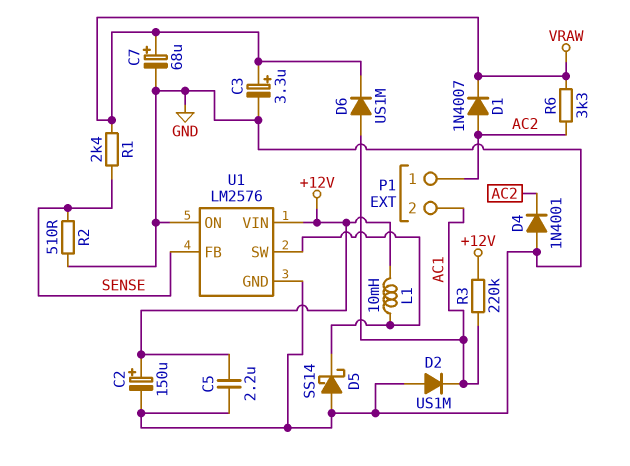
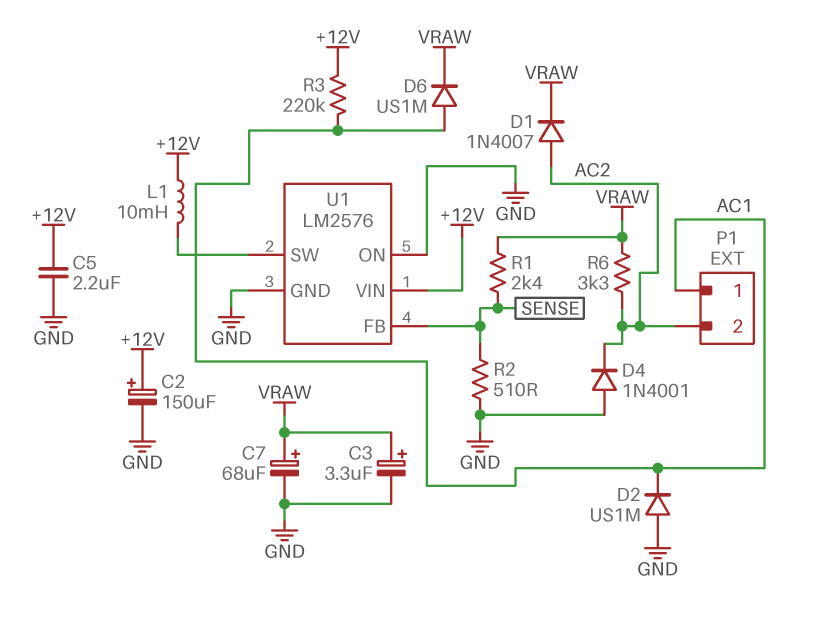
D5: schottky SS14 (A GND, K U1/SW) -> none
P1 pin 1: AC2 -> AC1
P1 pin 2: AC1 -> AC2

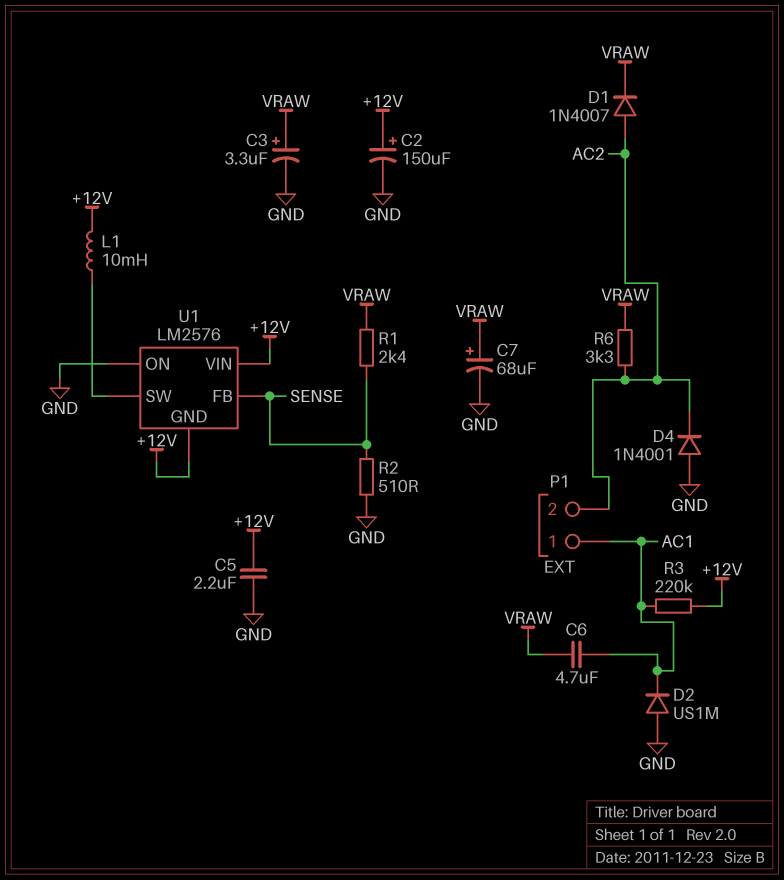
C6: none -> 4.7uF (AC1, VRAW)
D6: diode US1M (A AC1, K VRAW) -> none
U1 pin GND: GND -> +12V

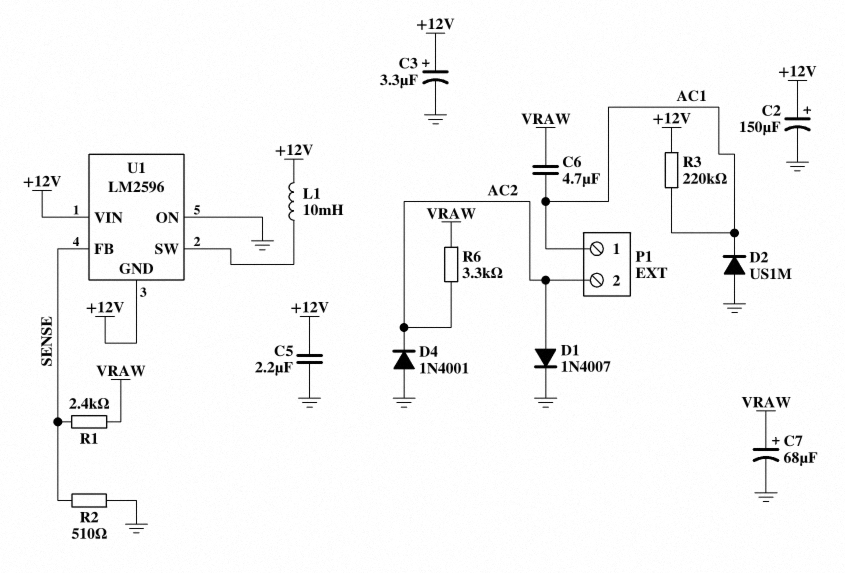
C3: 3.3uF (plus VRAW, minus GND) -> 3.3uF (plus +12V, minus GND)
D1: diode 1N4007 (A AC2, K VRAW) -> diode 1N4007 (A AC2, K GND)
U1: LM2576 -> LM2596

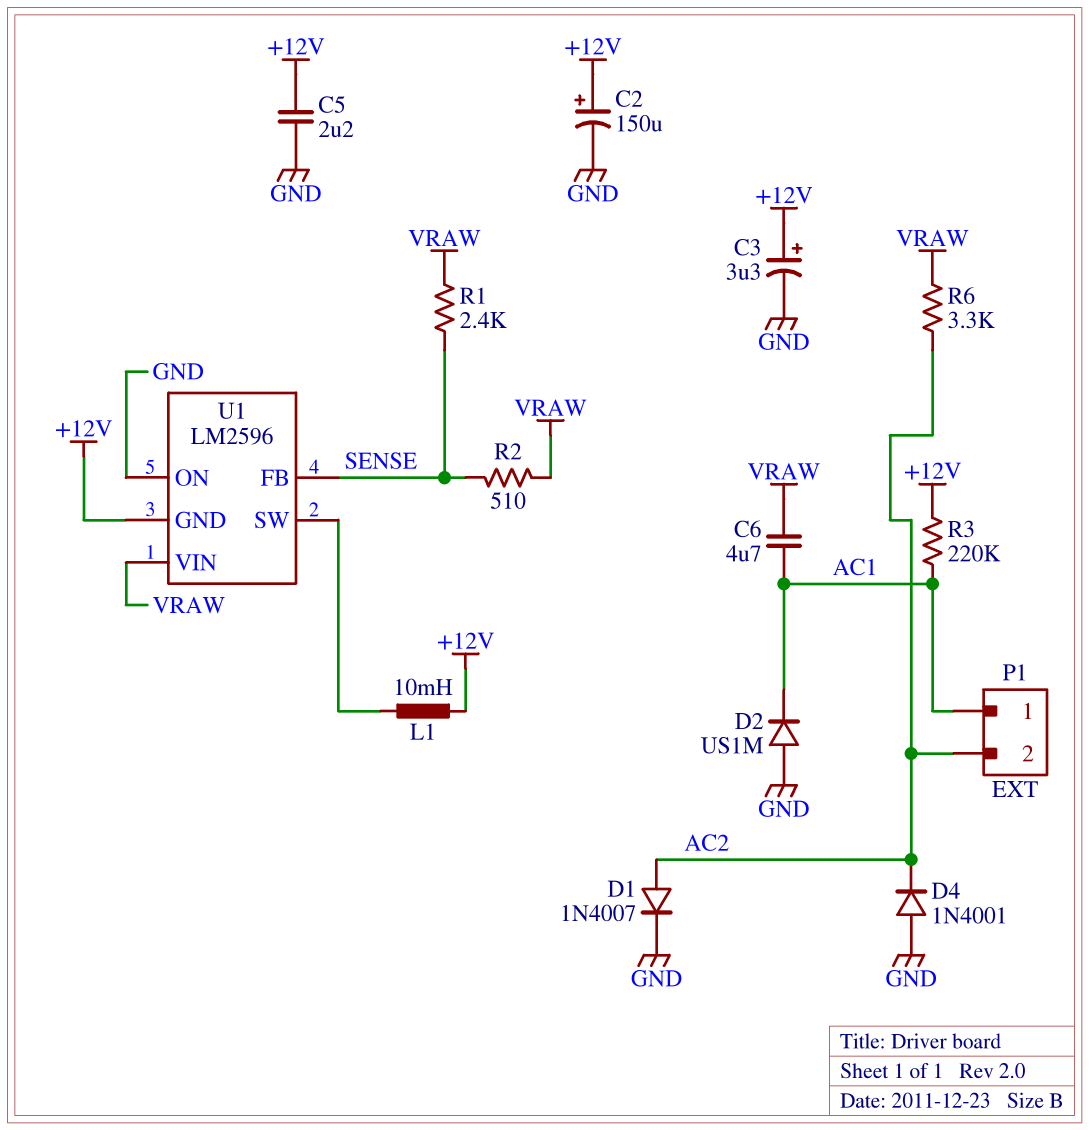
C7: 68uF (plus VRAW, minus GND) -> none
R2: 510 (GND, SENSE) -> 510 (SENSE, VRAW)
U1 pin VIN: +12V -> VRAW

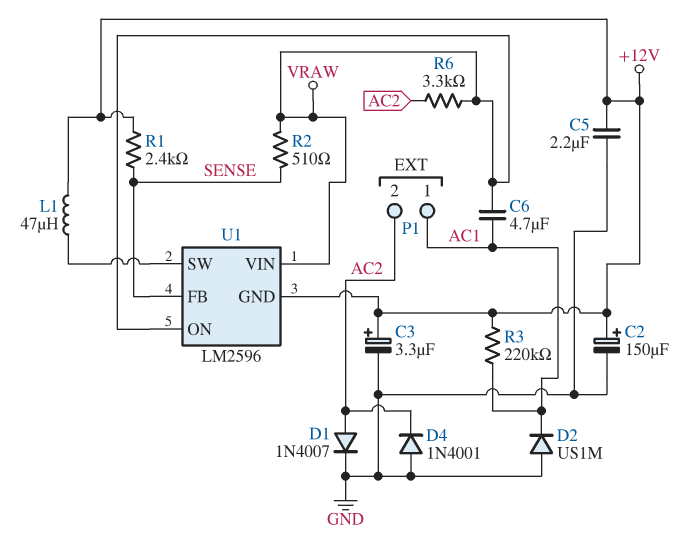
L1: 10mH (+12V, U1/SW) -> 47uH (+12V, U1/SW)
R1: 2.4k (SENSE, VRAW) -> 2.4k (+12V, SENSE)
U1 pin ON: GND -> VRAW

